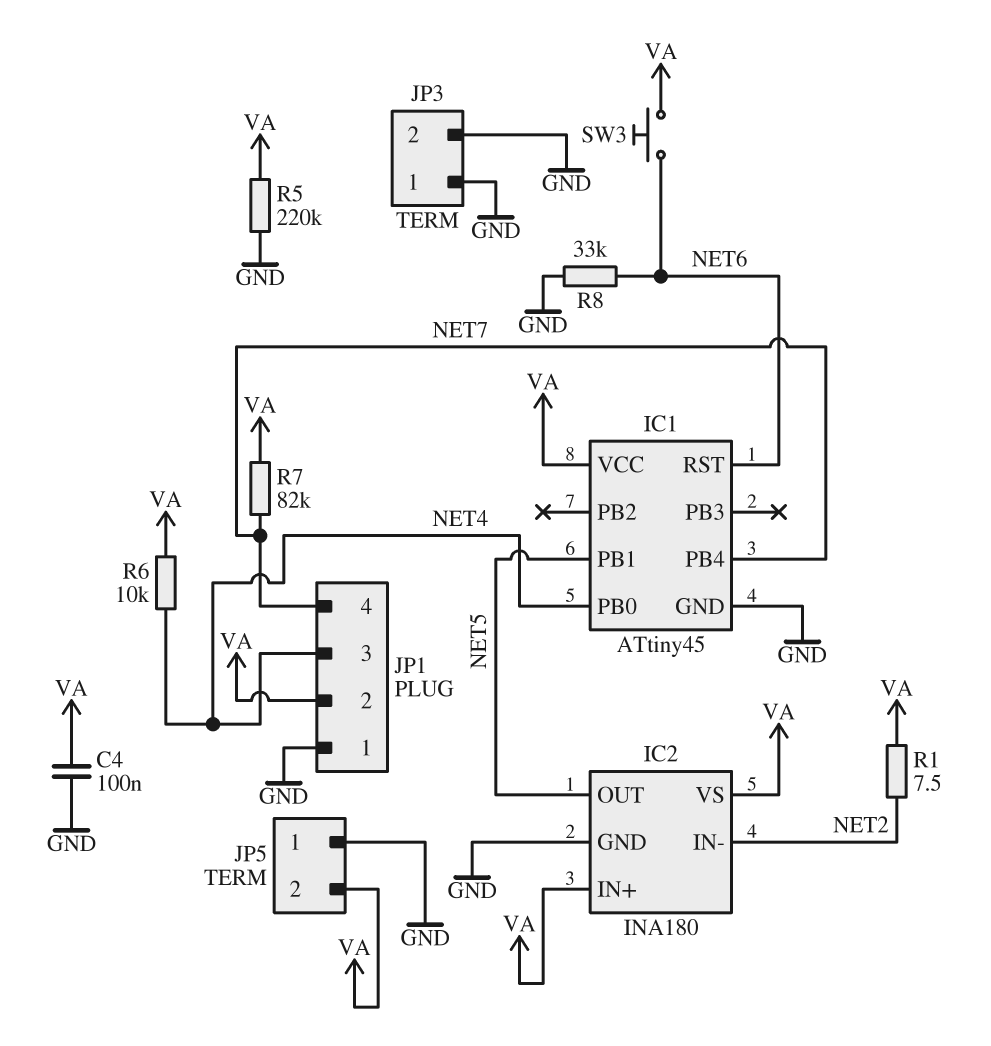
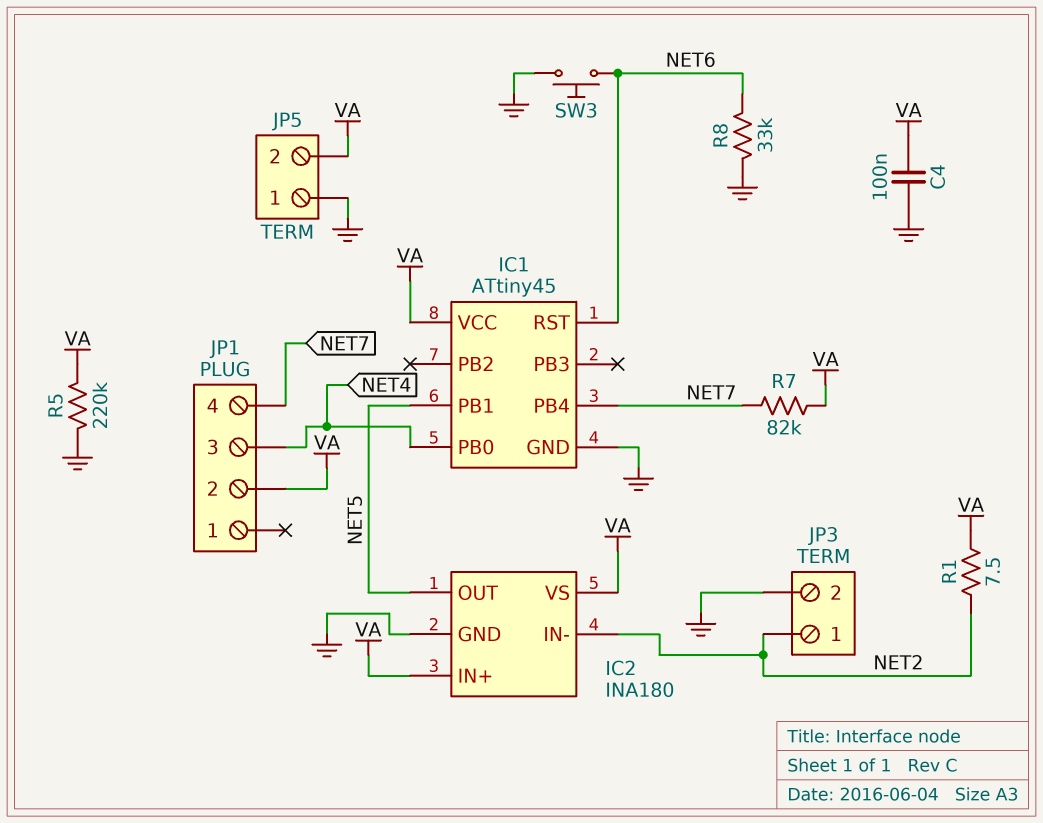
JP1 pin 1: GND -> none
JP3 pin 1: GND -> NET2
R6: 10k (NET4, VA) -> none
SW3: button (NET6, VA) -> button (GND, NET6)

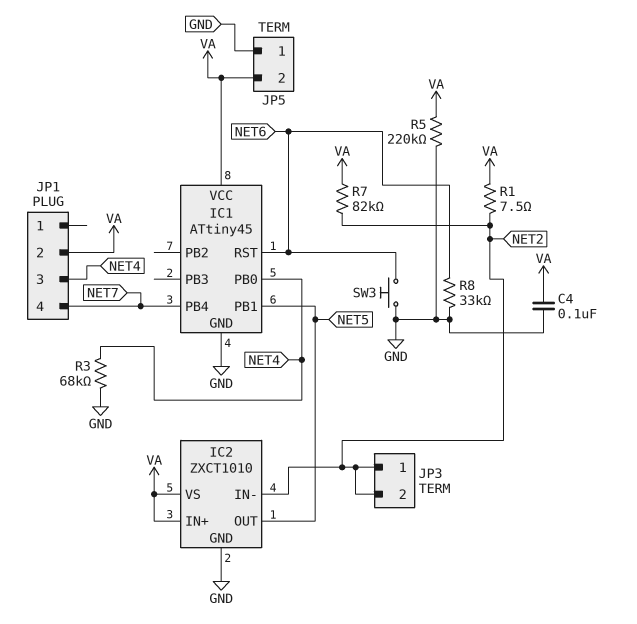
IC2: INA180 -> ZXCT1010
JP3 pin 2: GND -> NET2
R3: none -> 68k (GND, NET4)
R7: 82k (NET7, VA) -> 82k (NET2, VA)

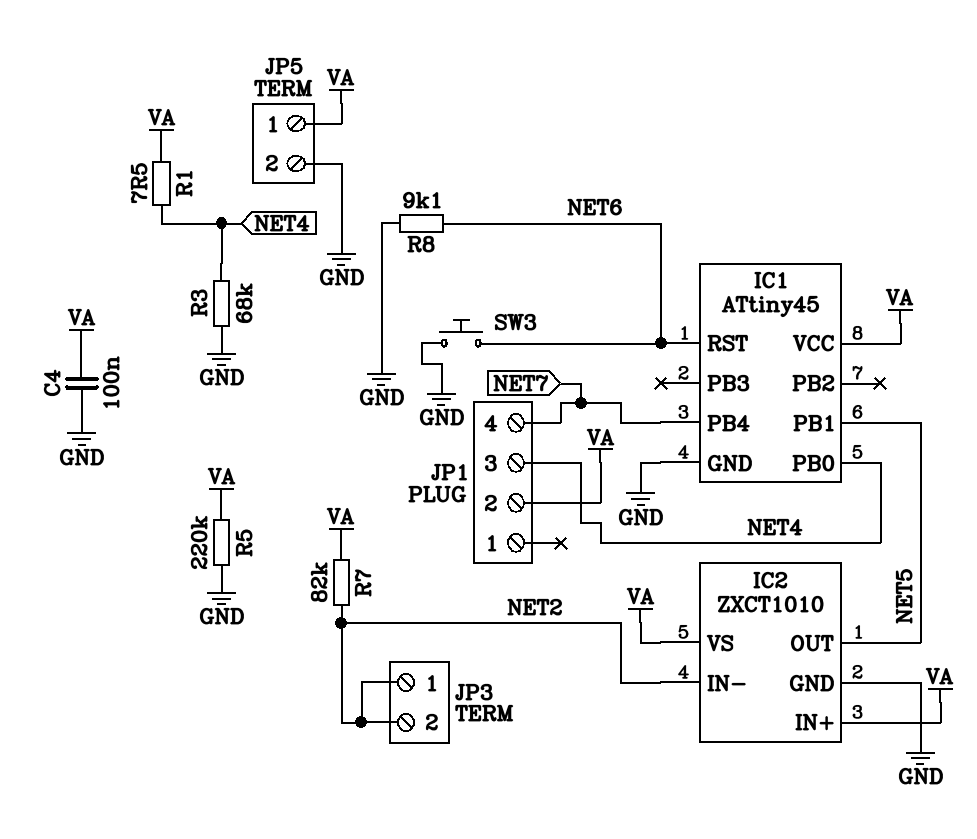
JP5 pin 1: GND -> VA
JP5 pin 2: VA -> GND
R1: 7.5 (NET2, VA) -> 7.5 (NET4, VA)
R8: 33k (GND, NET6) -> 9.1k (GND, NET6)

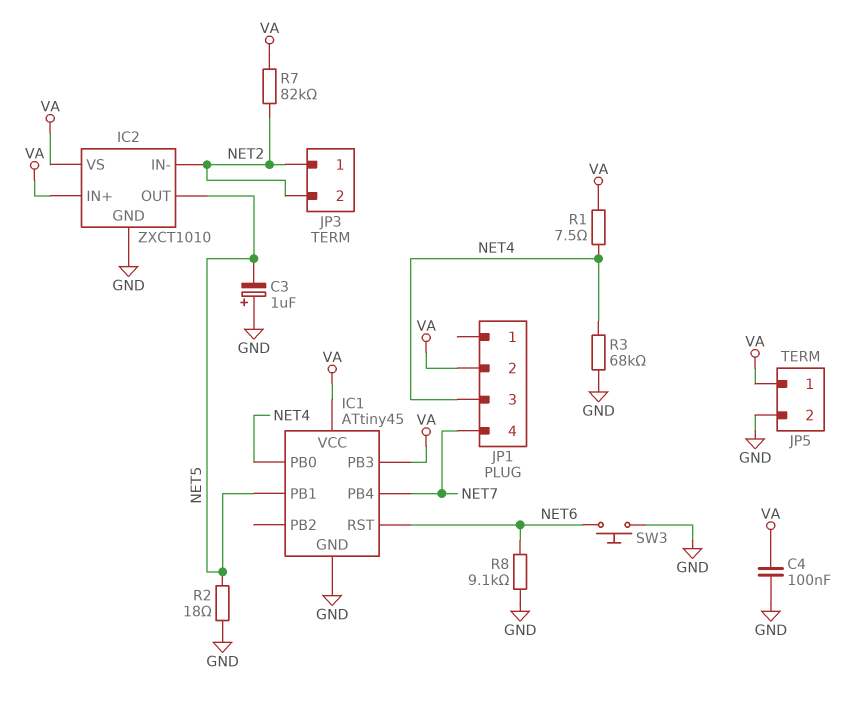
C3: none -> 1uF (plus GND, minus NET5)
IC1 pin PB3: none -> VA
R2: none -> 18 (GND, NET5)
R5: 220k (GND, VA) -> none

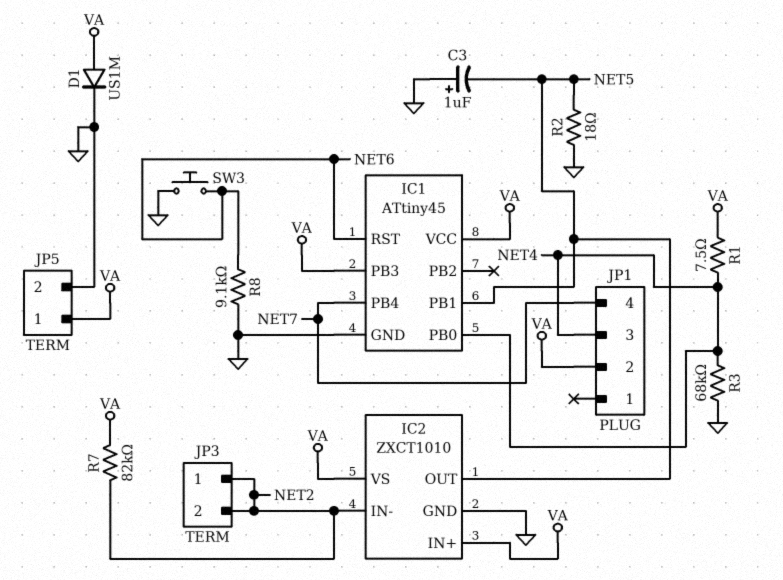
C4: 100nF (GND, VA) -> none
D1: none -> diode US1M (A VA, K GND)

